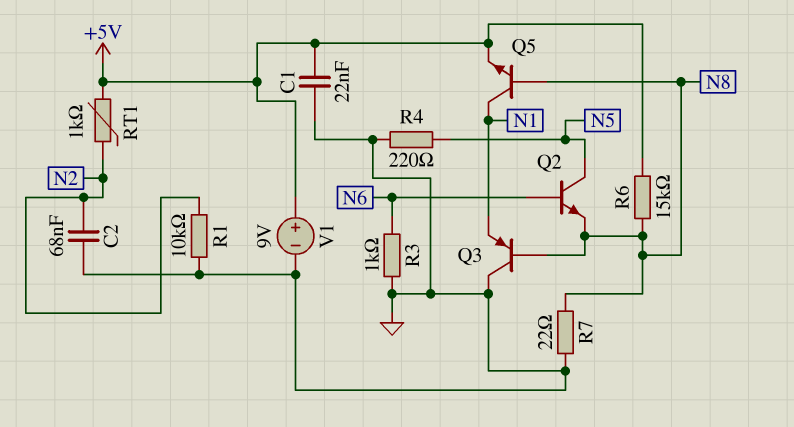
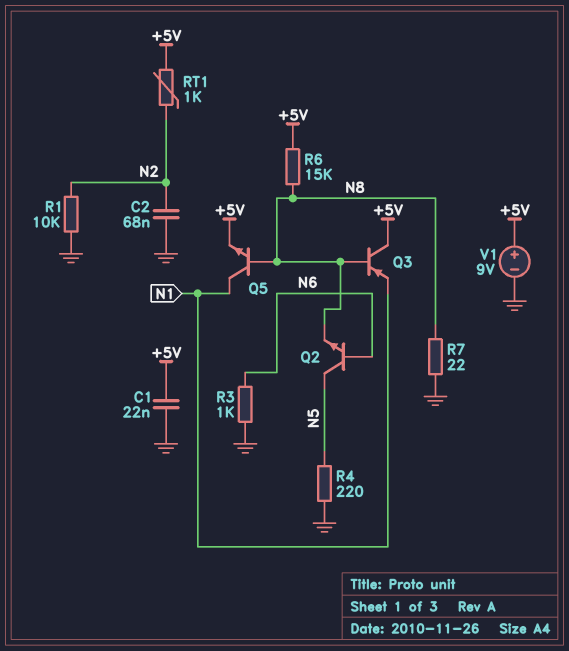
Q3: PNP (B N8, C GND, E N1) -> PNP (B N8, C +5V, E N1)

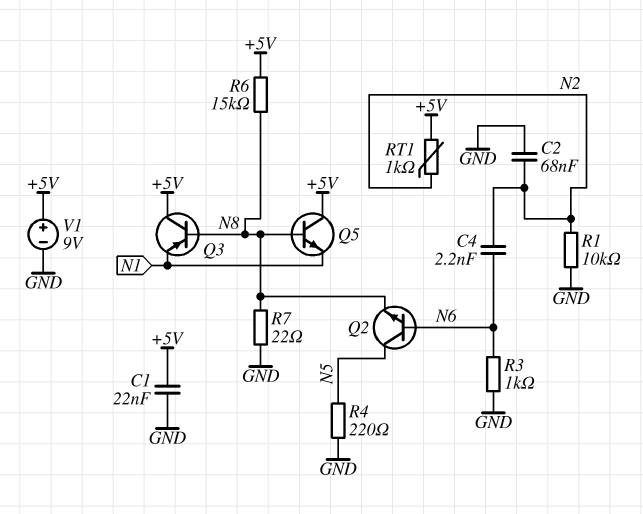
C4: none -> 2.2nF (N2, N6)
Q5: NPN (B N8, C N1, E +5V) -> NPN (B N8, C +5V, E N1)

